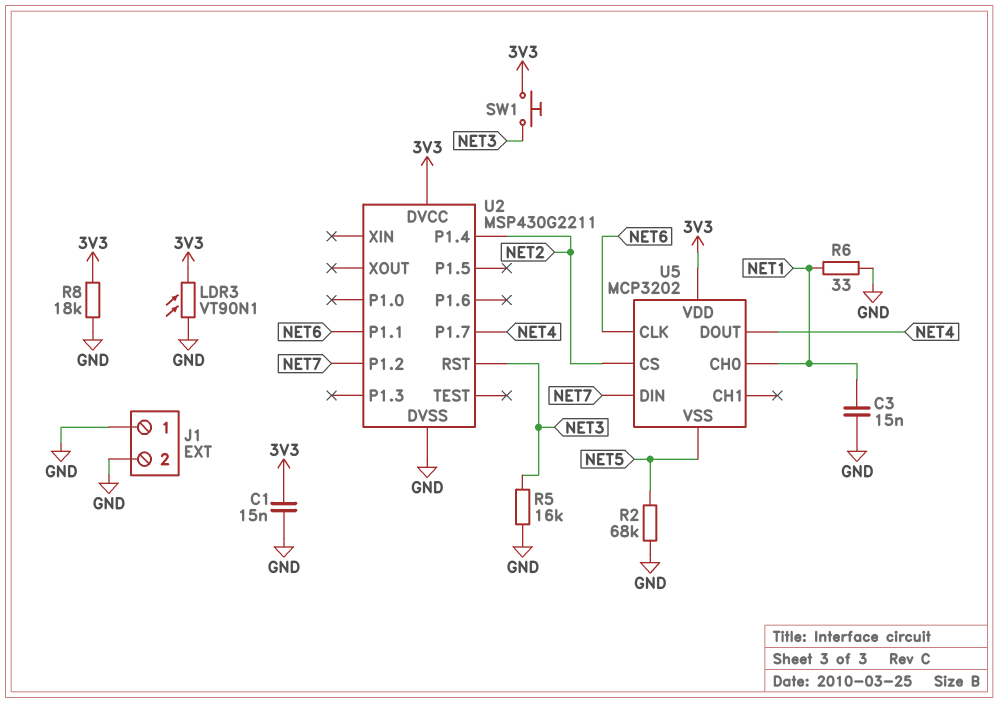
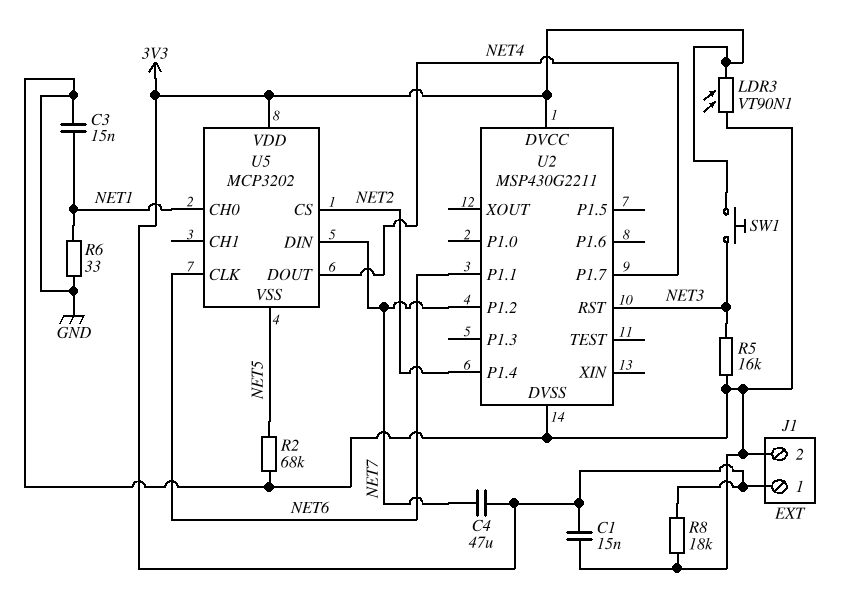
C4: none -> 47uF (3V3, NET7)
J1 pin 1: GND -> 3V3

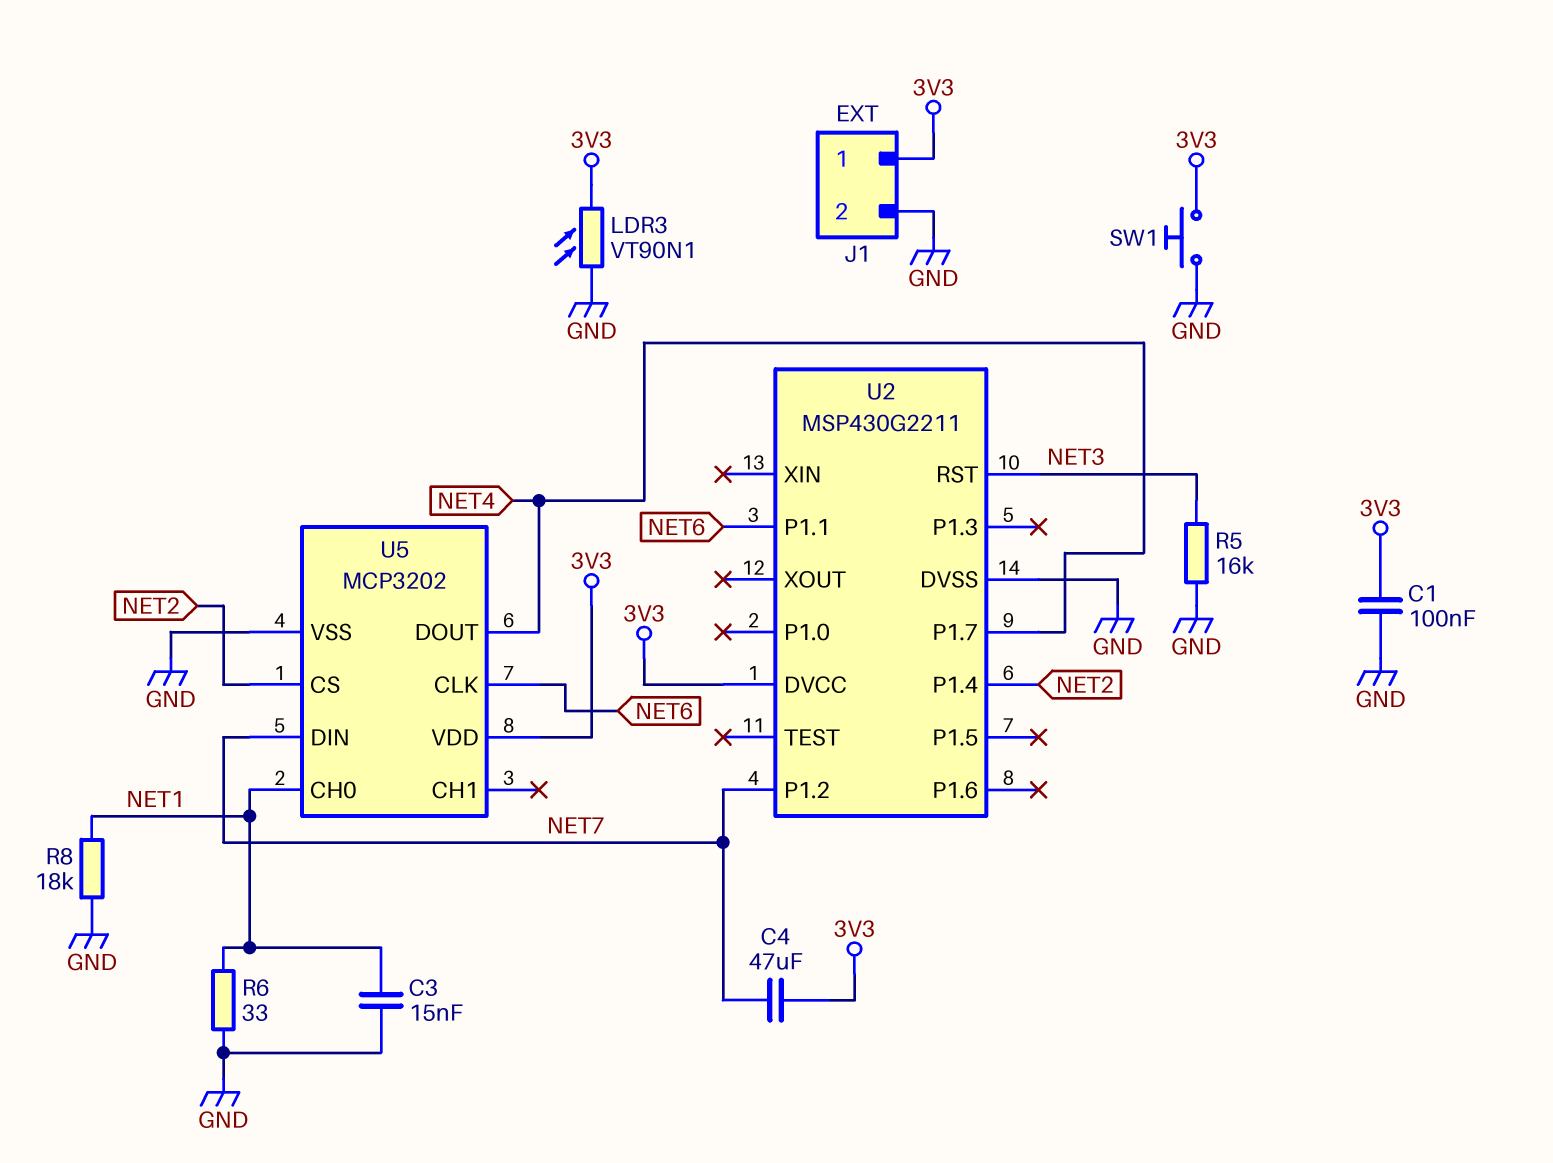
C1: 15nF (3V3, GND) -> 100nF (3V3, GND)
R2: 68k (GND, NET5) -> none
R8: 18k (3V3, GND) -> 18k (GND, NET1)
SW1: button (3V3, NET3) -> button (3V3, GND)
U5 pin VSS: NET5 -> GND

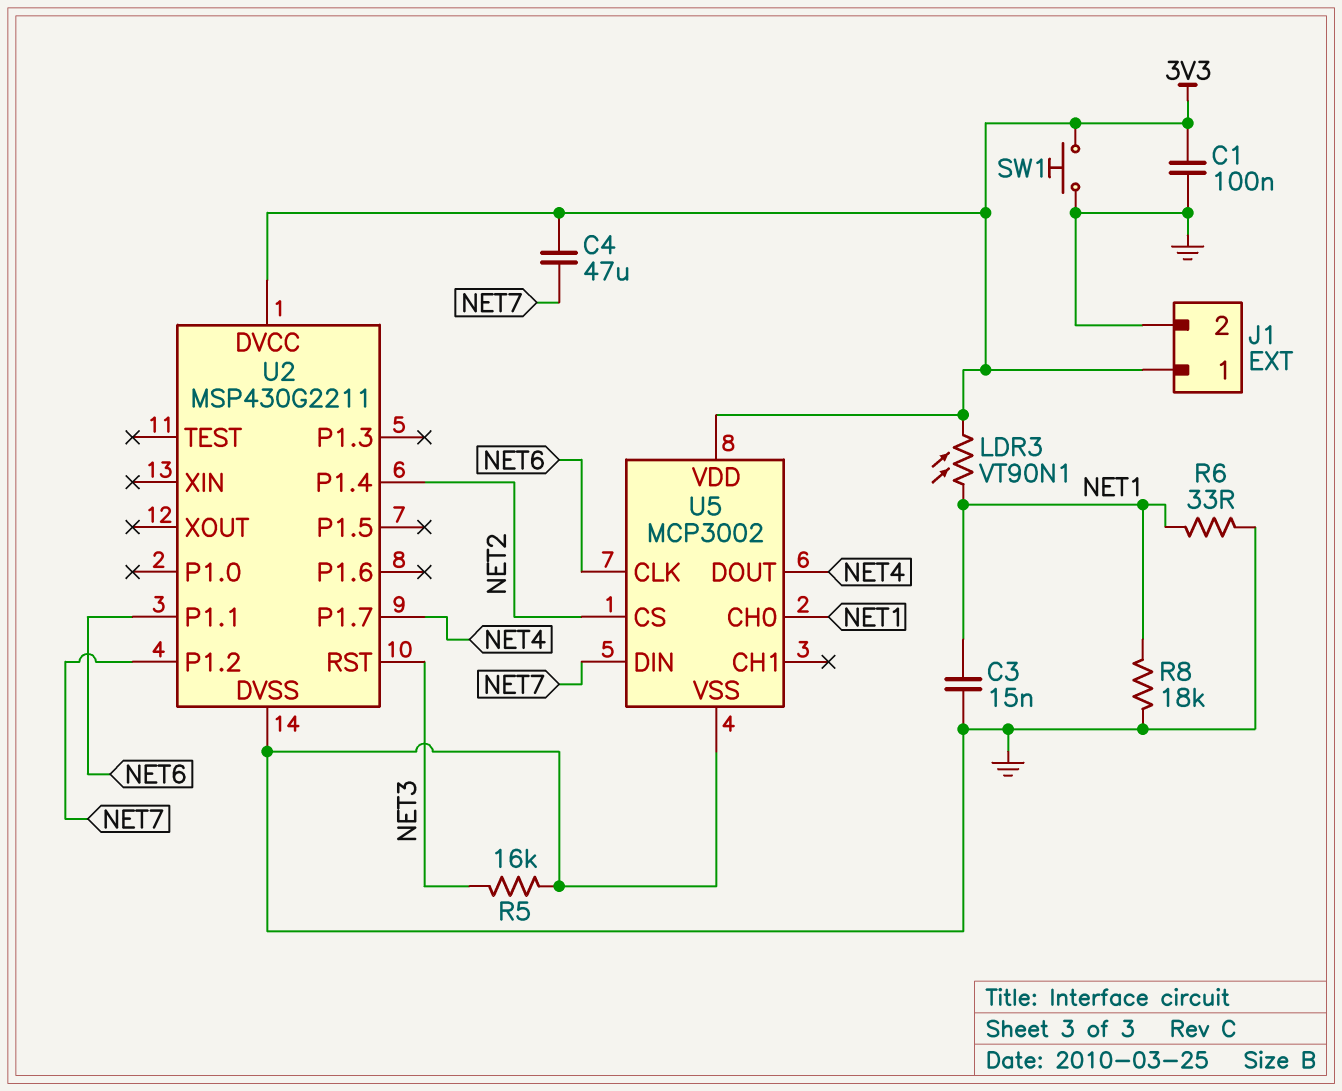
LDR3: VT90N1 (3V3, GND) -> VT90N1 (3V3, NET1)
U5: MCP3202 -> MCP3002

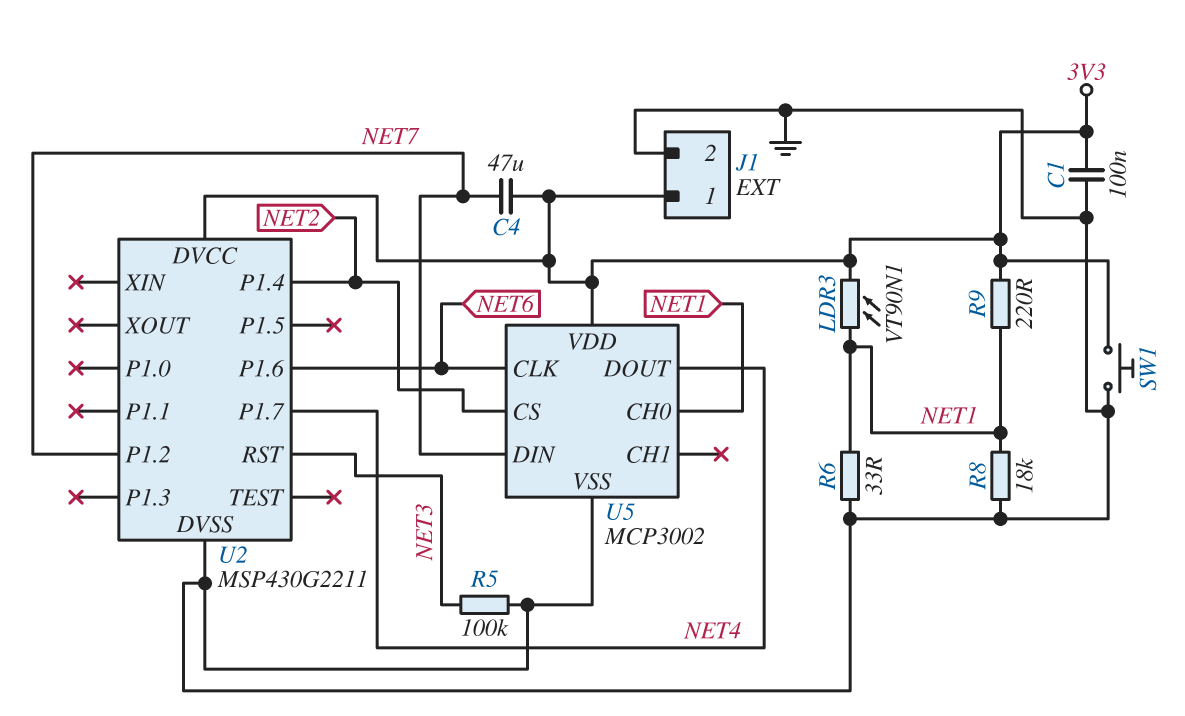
C3: 15nF (GND, NET1) -> none
R5: 16k (GND, NET3) -> 100k (GND, NET3)
R9: none -> 220 (3V3, NET1)
U2 pin P1.1: NET6 -> none
U2 pin P1.6: none -> NET6

